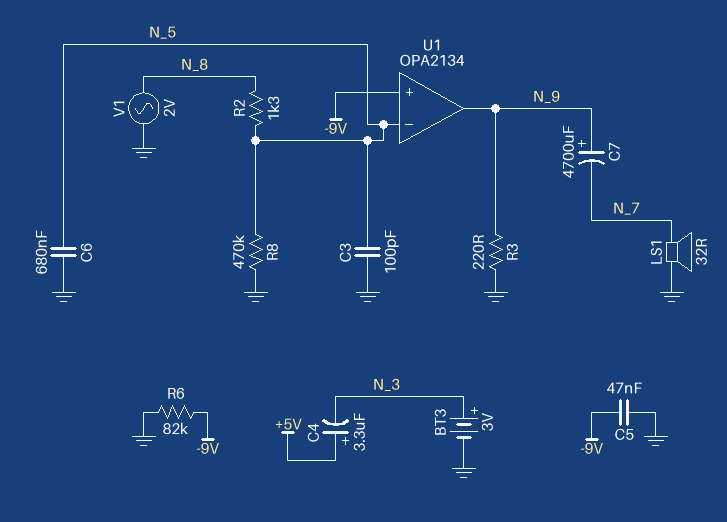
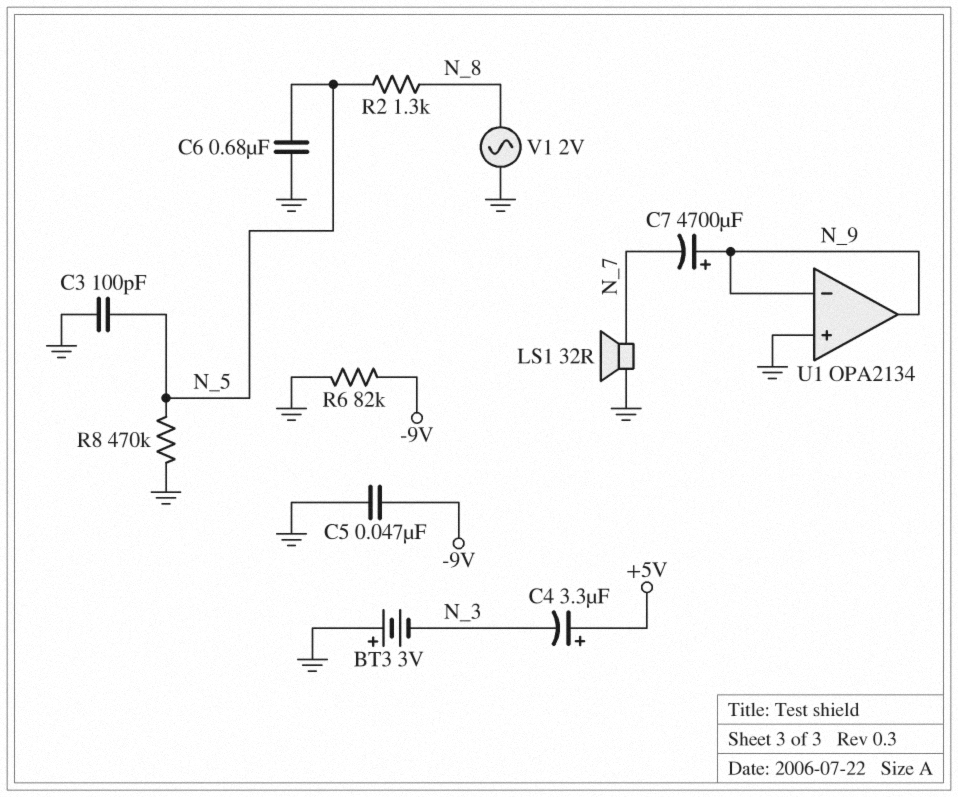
BT3: 3V (plus N_3, minus GND) -> 3V (plus GND, minus N_3)
R3: 220 (GND, N_9) -> none
U1 pin in+: -9V -> GND
U1 pin in-: N_5 -> N_9

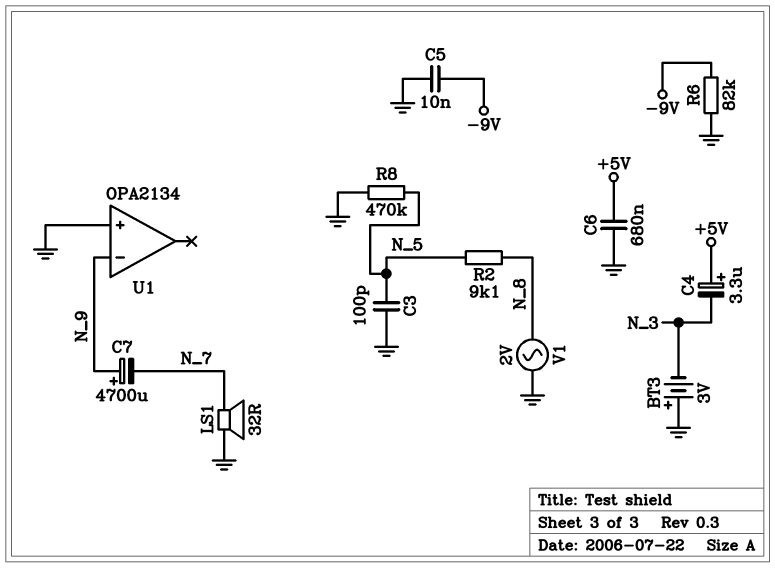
C5: 47nF (-9V, GND) -> 10nF (-9V, GND)
C6: 680nF (GND, N_5) -> 680nF (+5V, GND)
R2: 1.3k (N_5, N_8) -> 9.1k (N_5, N_8)
U1 pin out: N_9 -> none

